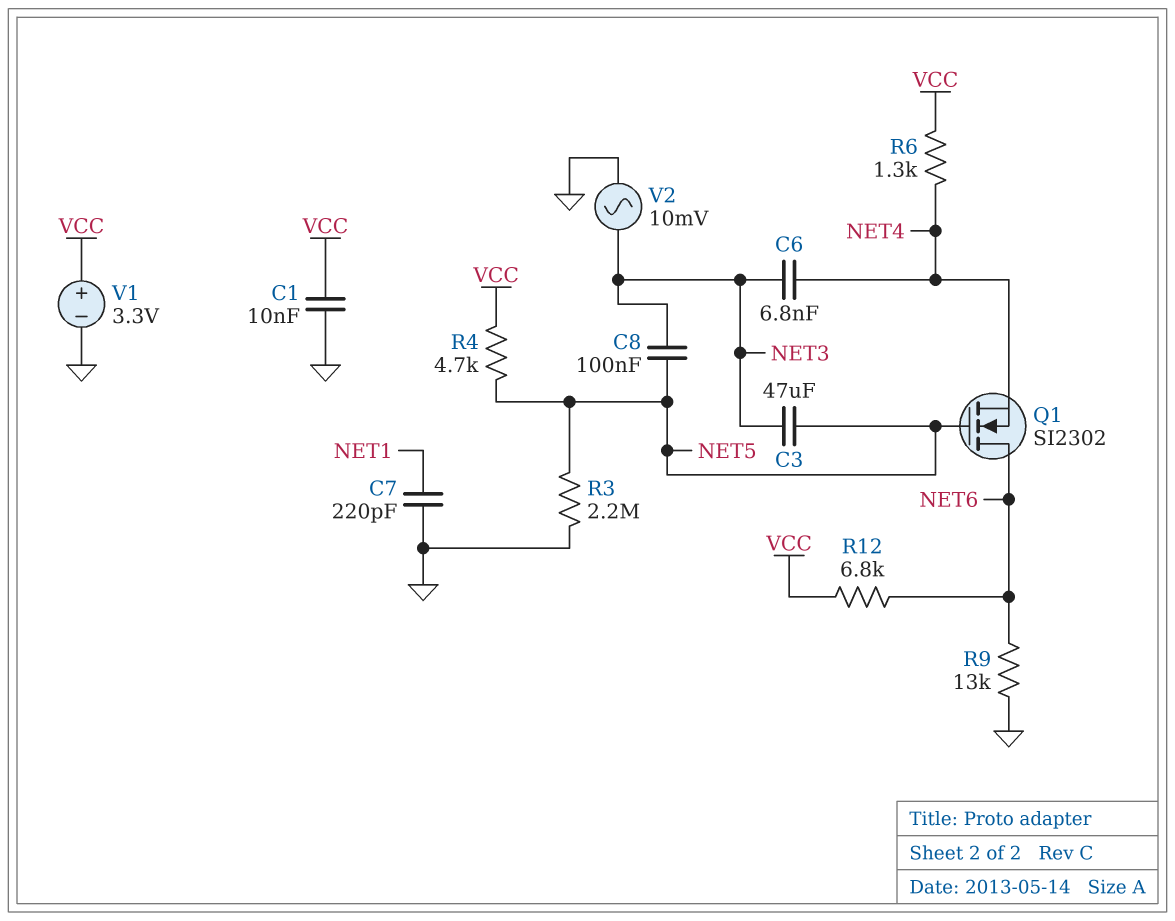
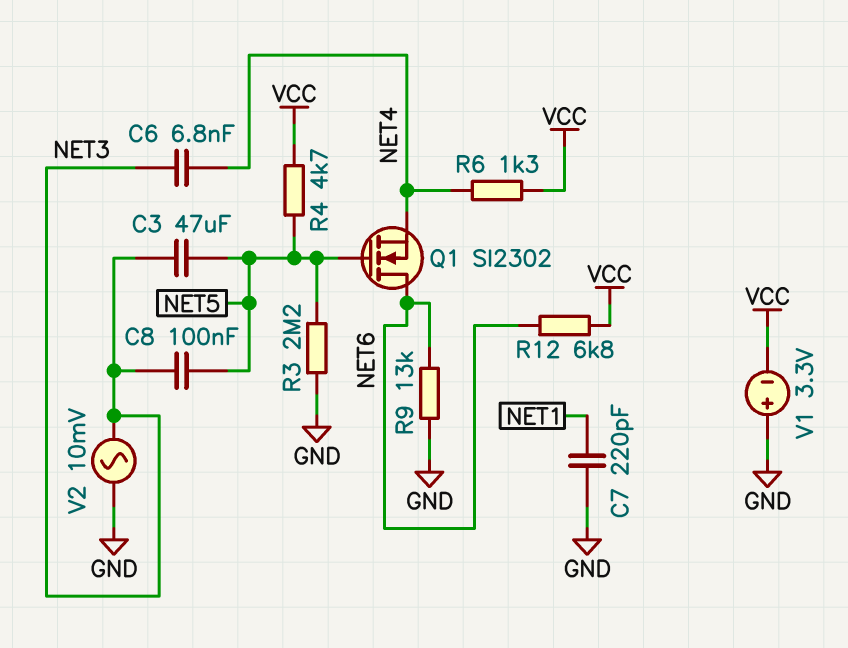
C1: 10nF (GND, VCC) -> none
V1: 3.3V (plus VCC, minus GND) -> 3.3V (plus GND, minus VCC)

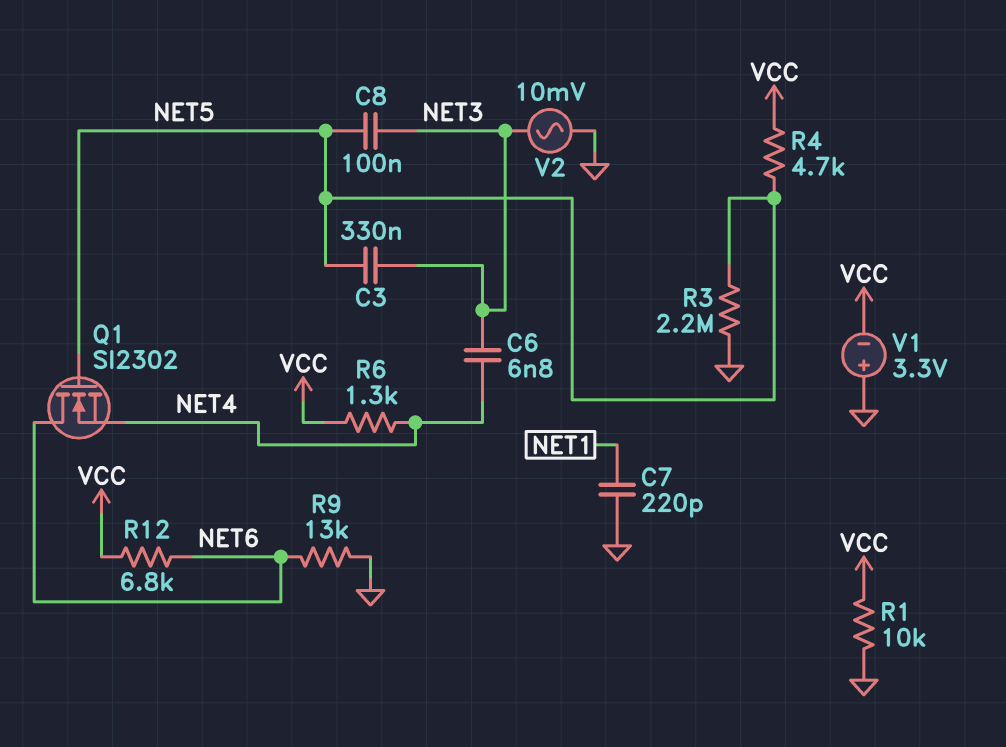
C3: 47uF (NET3, NET5) -> 330nF (NET3, NET5)
R1: none -> 10k (GND, VCC)

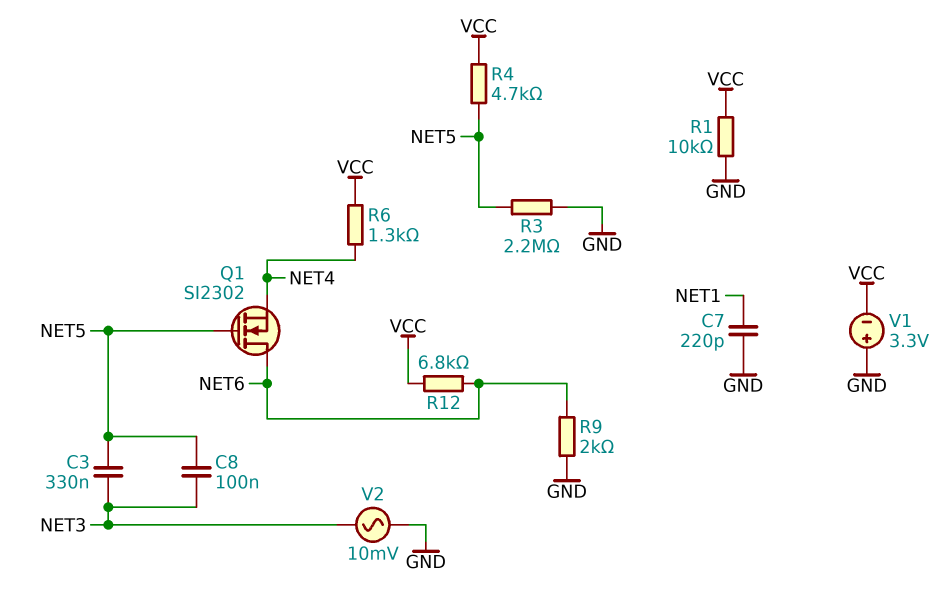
C6: 6.8nF (NET3, NET4) -> none
R9: 13k (GND, NET6) -> 2k (GND, NET6)

